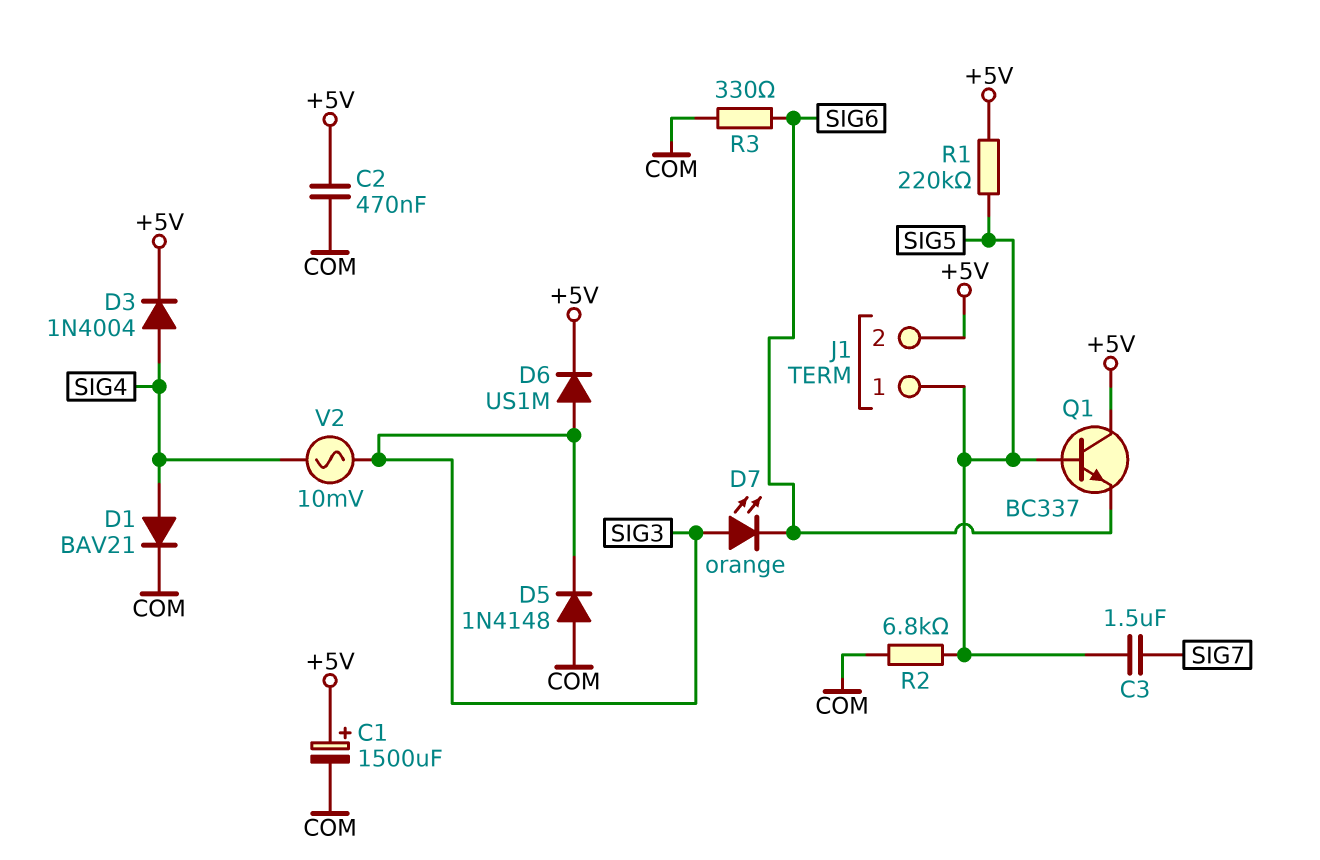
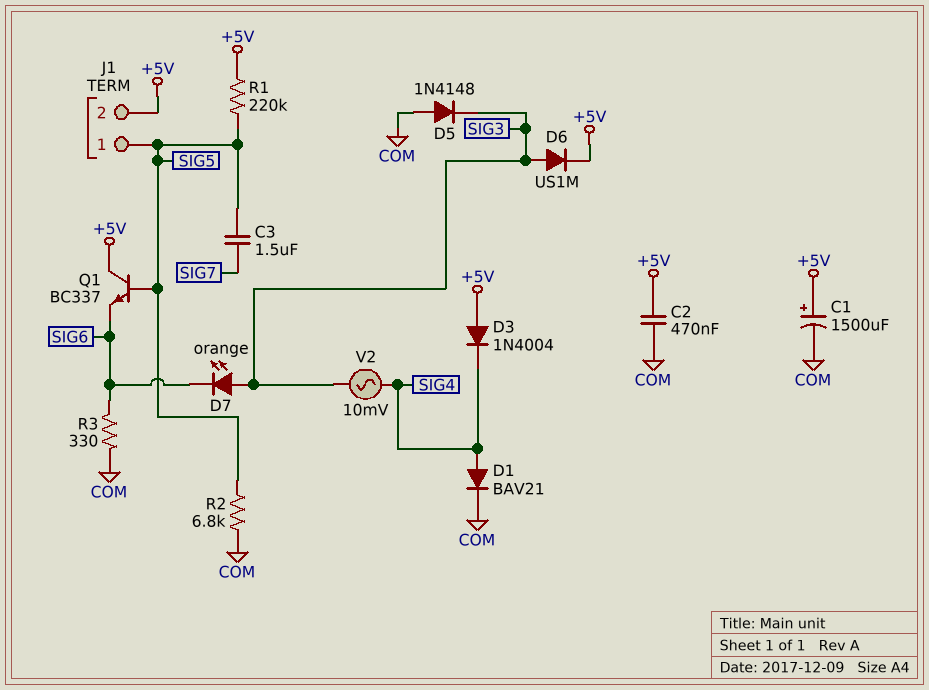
D3: diode 1N4004 (A SIG4, K +5V) -> diode 1N4004 (A +5V, K SIG4)

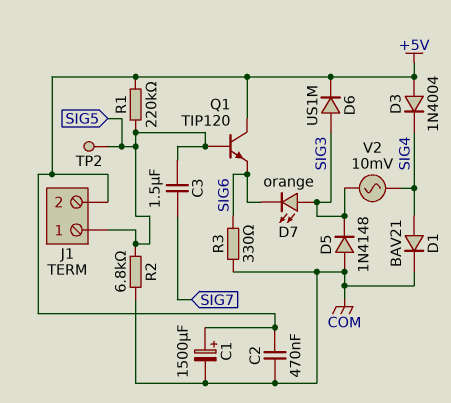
Q1: NPN BC337 (B SIG5, C +5V, E SIG6) -> NPN TIP120 (B SIG5, C +5V, E SIG6)
TP2: none -> test point (SIG5)

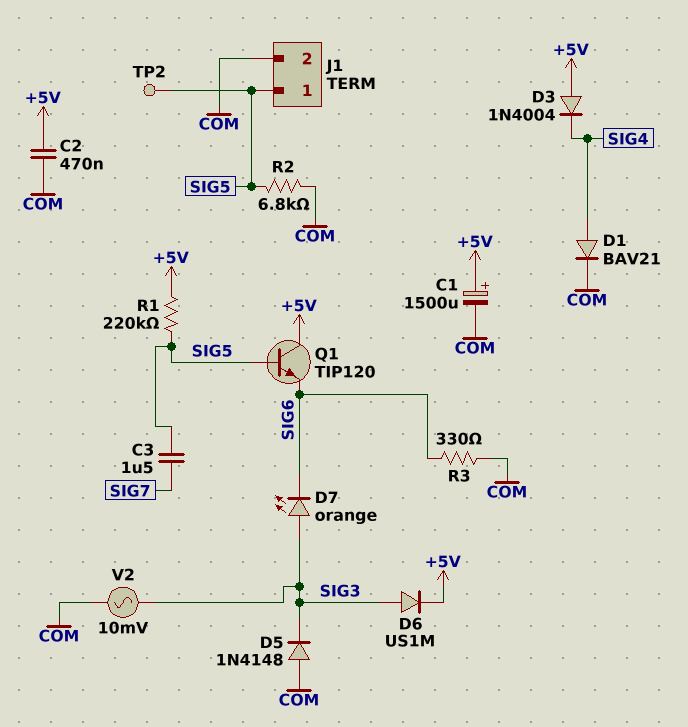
J1 pin 2: +5V -> COM
V2: AC 10mV (SIG3, SIG4) -> AC 10mV (COM, SIG3)

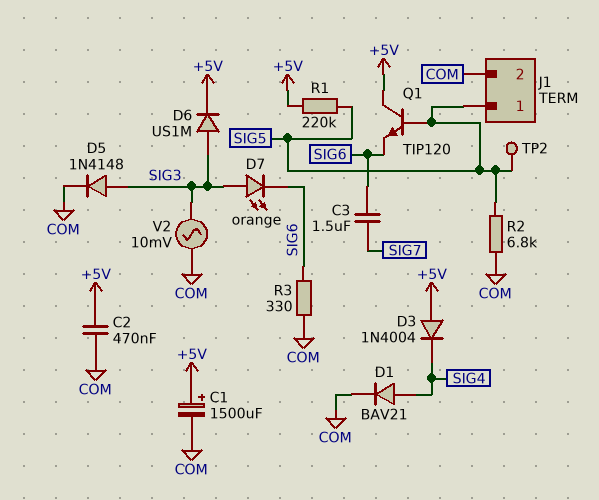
C3: 1.5uF (SIG5, SIG7) -> 1.5uF (SIG6, SIG7)
D5: diode 1N4148 (A COM, K SIG3) -> diode 1N4148 (A SIG3, K COM)

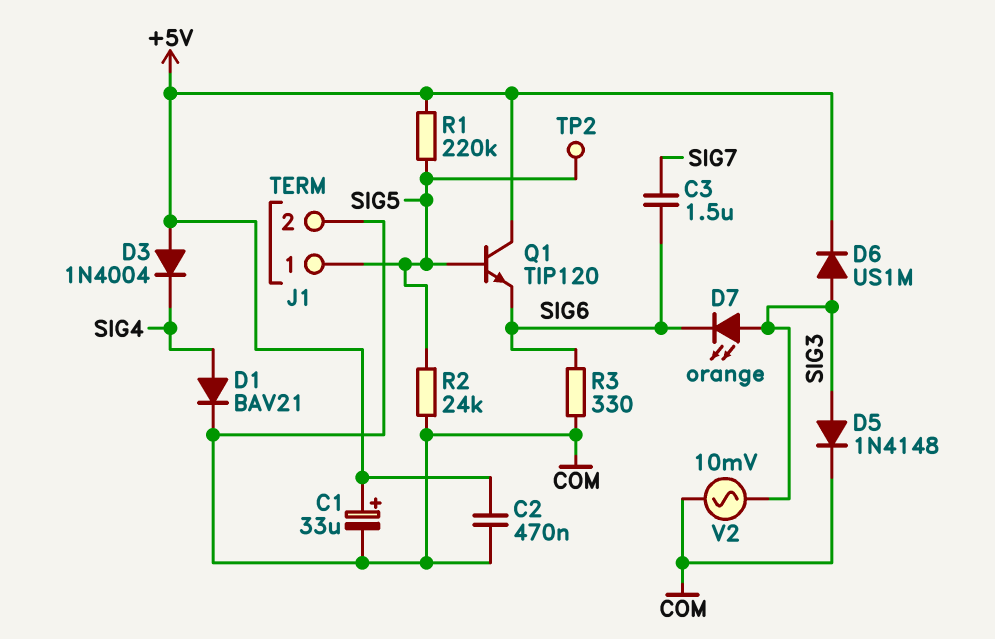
C1: 1500uF (plus +5V, minus COM) -> 33uF (plus +5V, minus COM)
R2: 6.8k (COM, SIG5) -> 24k (COM, SIG5)

